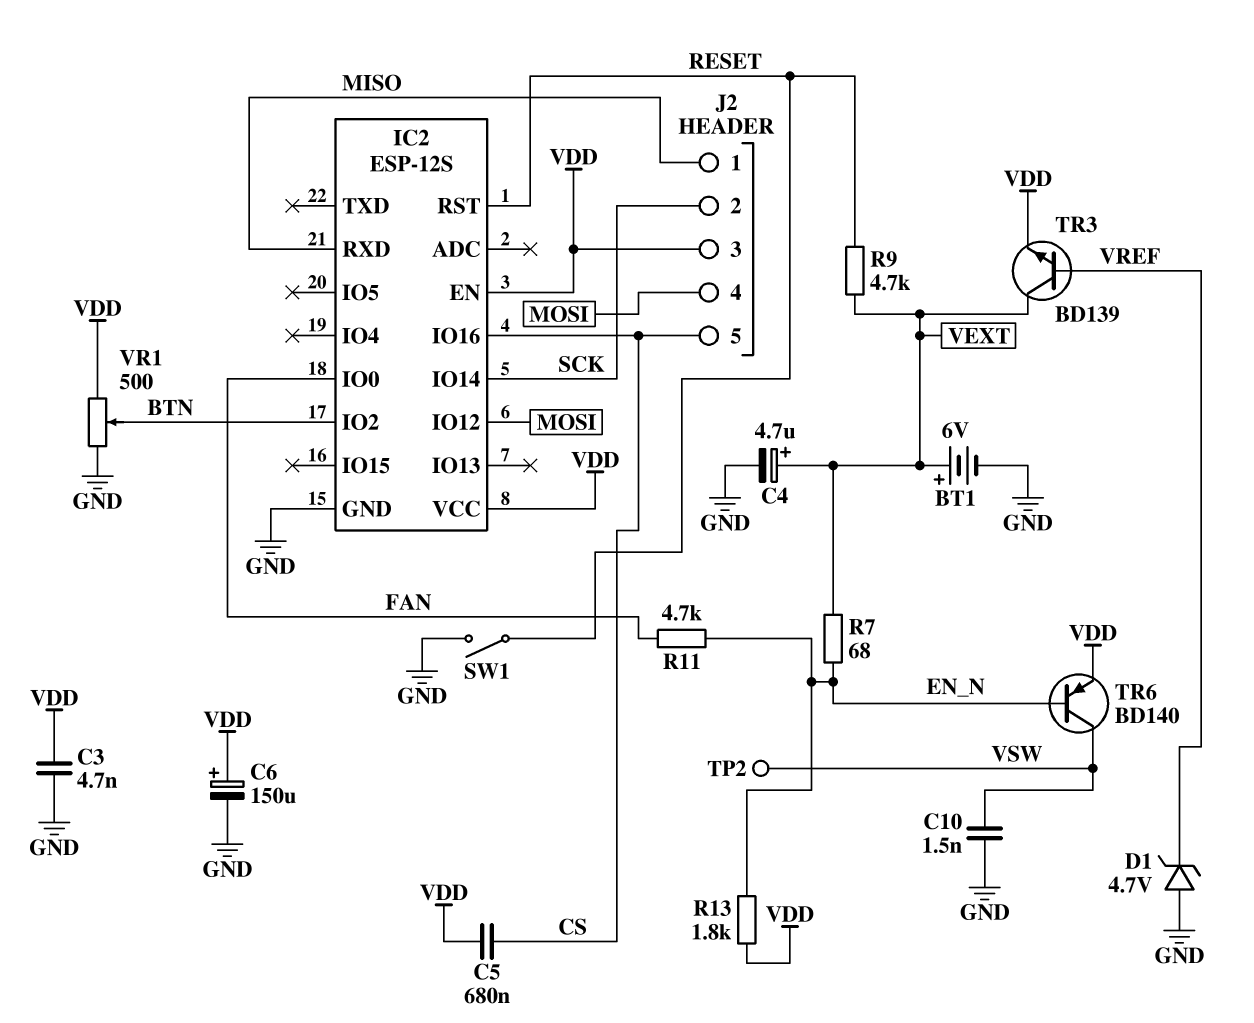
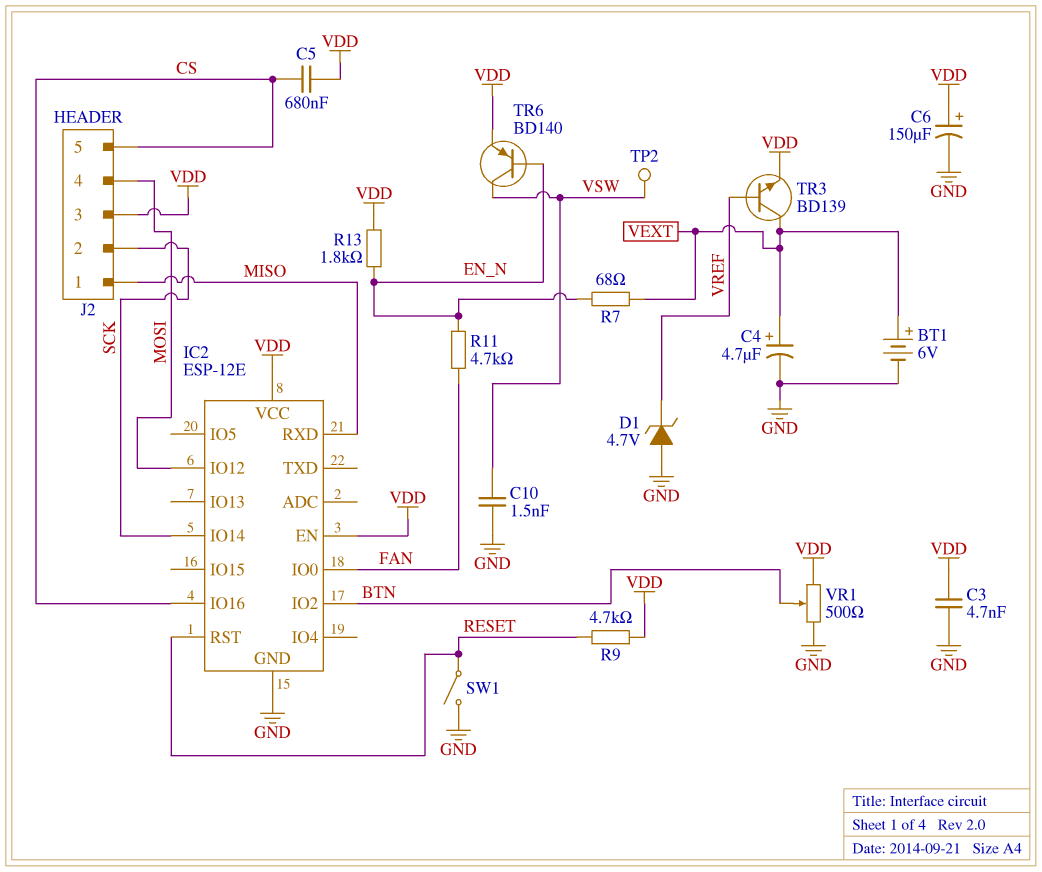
IC2: ESP-12S -> ESP-12E
R9: 4.7k (RESET, VEXT) -> 4.7k (RESET, VDD)

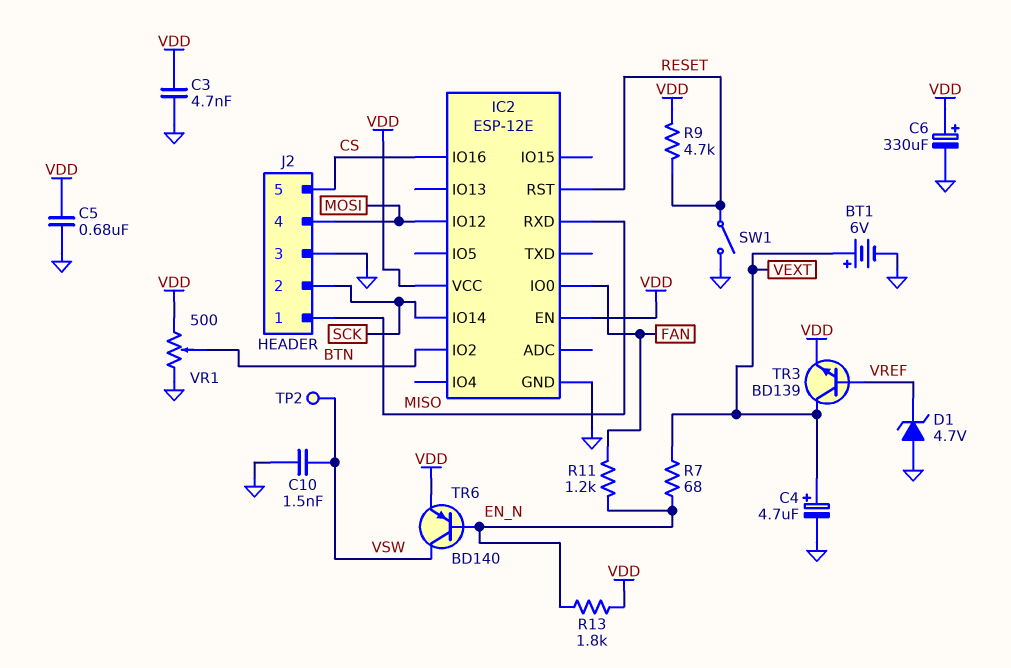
C5: 680nF (CS, VDD) -> 680nF (GND, VDD)
C6: 150uF (plus VDD, minus GND) -> 330uF (plus VDD, minus GND)
J2 pin 3: VDD -> GND
R11: 4.7k (EN_N, FAN) -> 1.2k (EN_N, FAN)

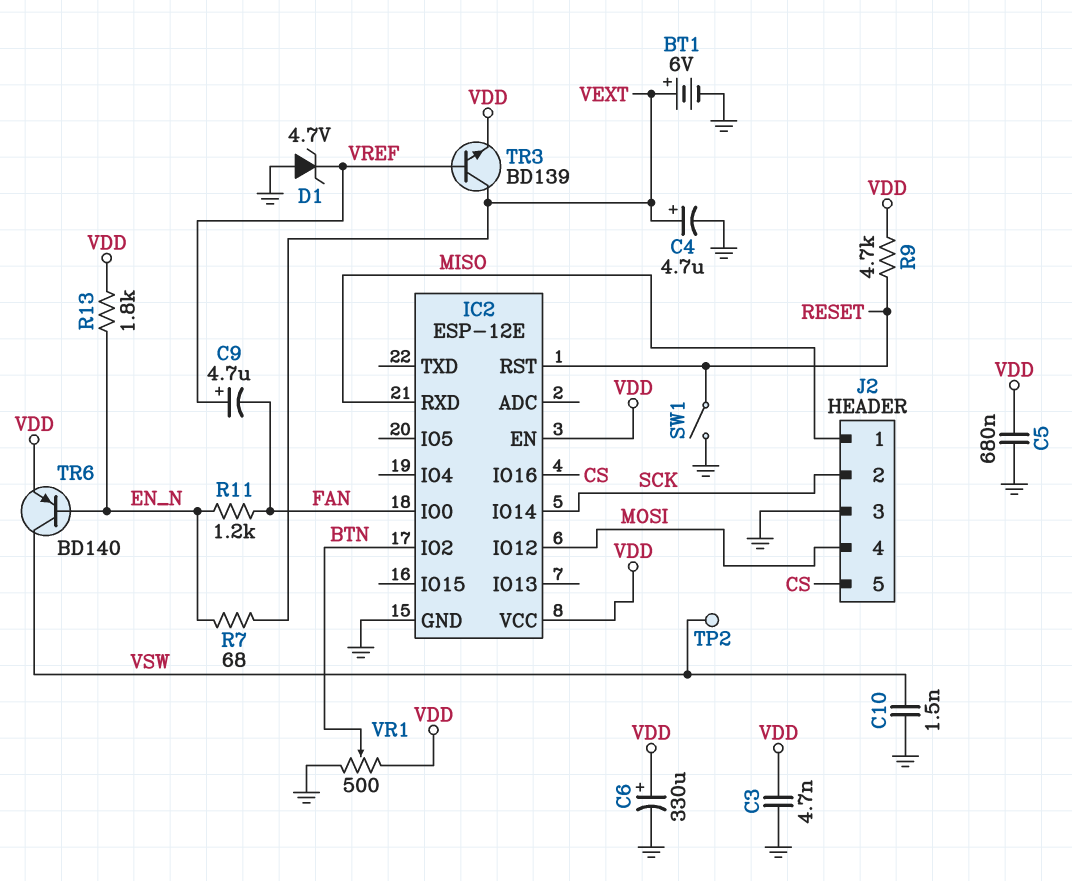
C9: none -> 4.7uF (plus VREF, minus FAN)

